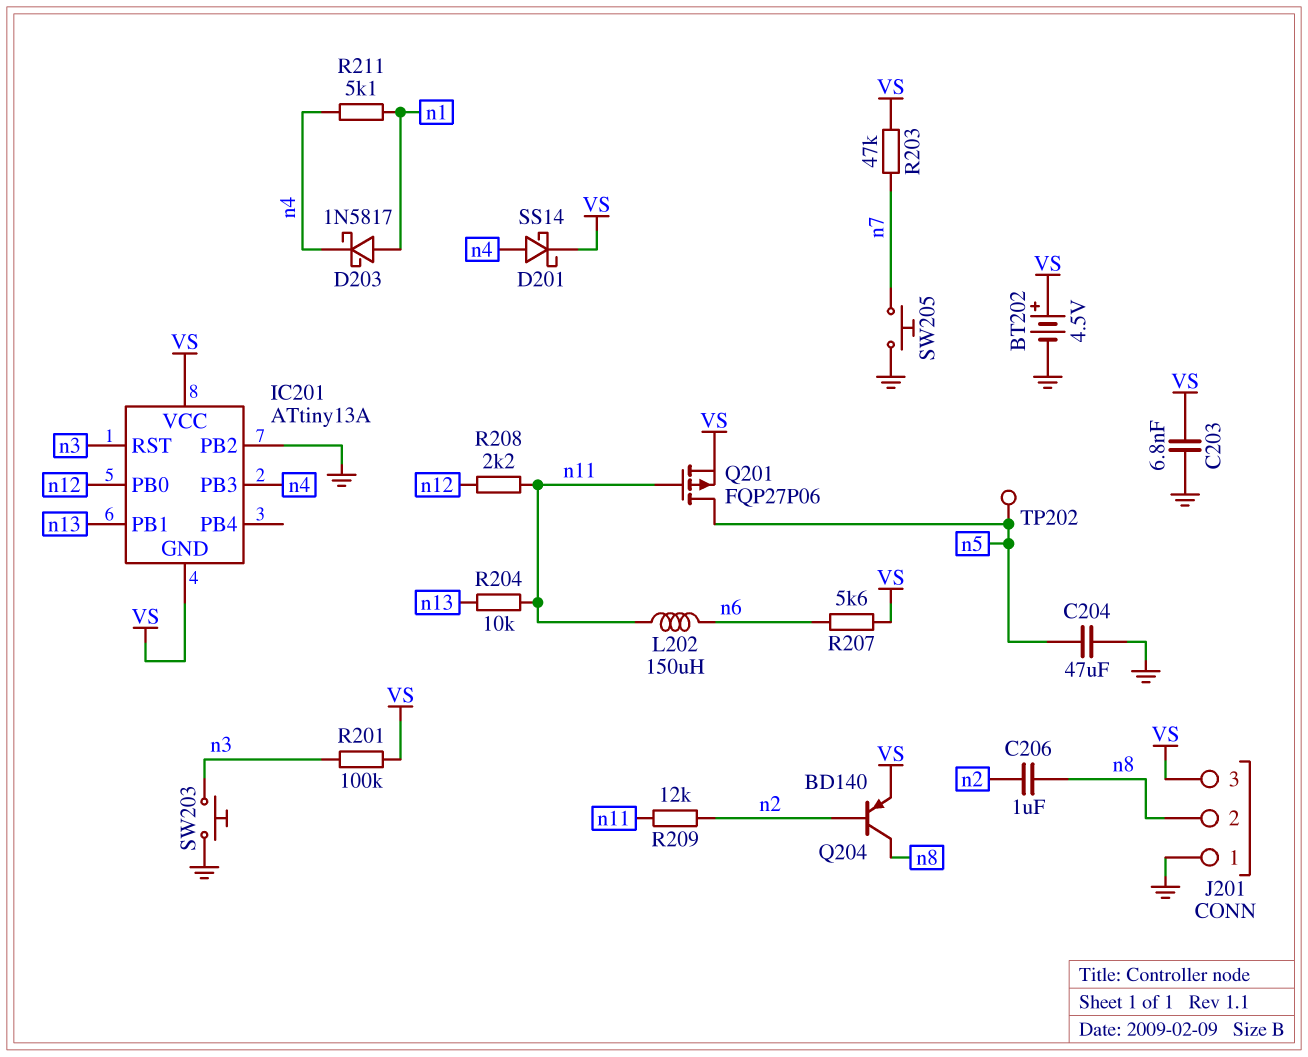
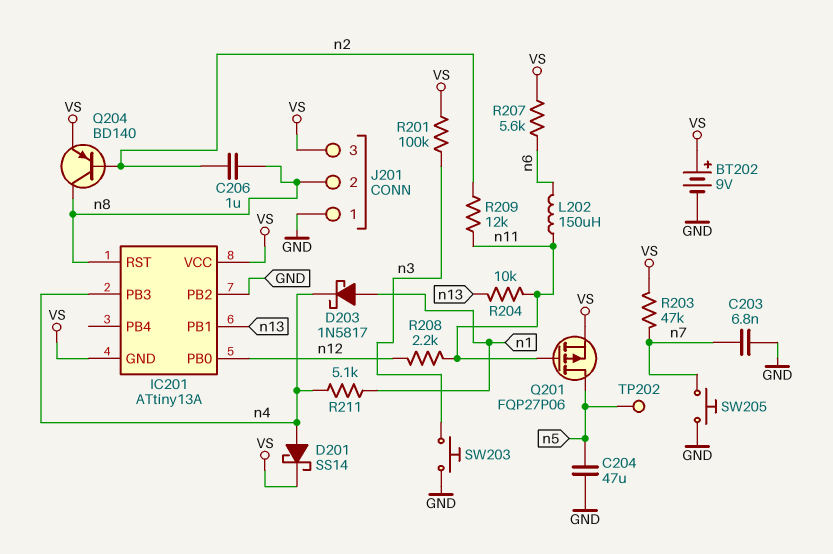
BT202: 4.5V (plus VS, minus GND) -> 9V (plus VS, minus GND)
C203: 6.8nF (GND, VS) -> 6.8nF (GND, n7)
IC201 pin RST: n3 -> n8

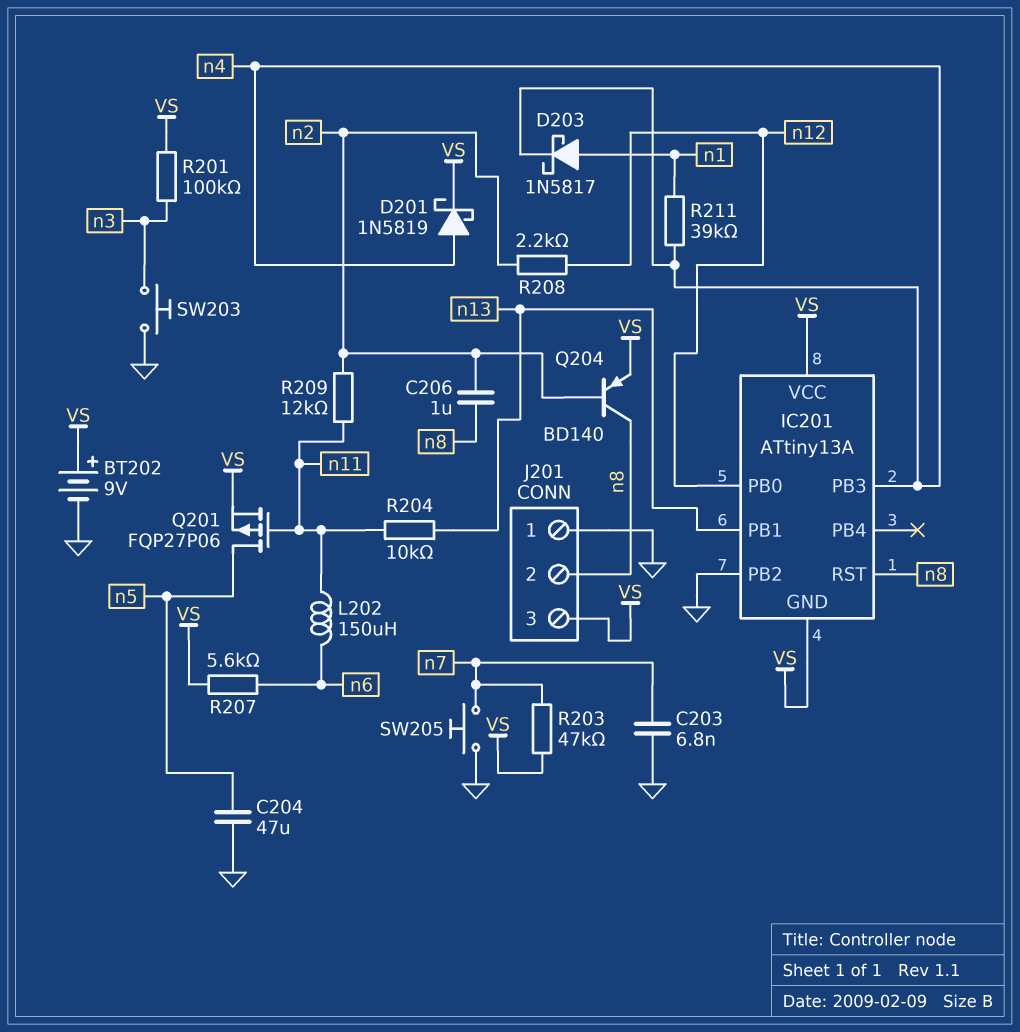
D201: schottky SS14 (A n4, K VS) -> schottky 1N5819 (A n4, K VS)
R208: 2.2k (n11, n12) -> 2.2k (n2, n12)
R211: 5.1k (n1, n4) -> 39k (n1, n4)
TP202: test point (n5) -> none

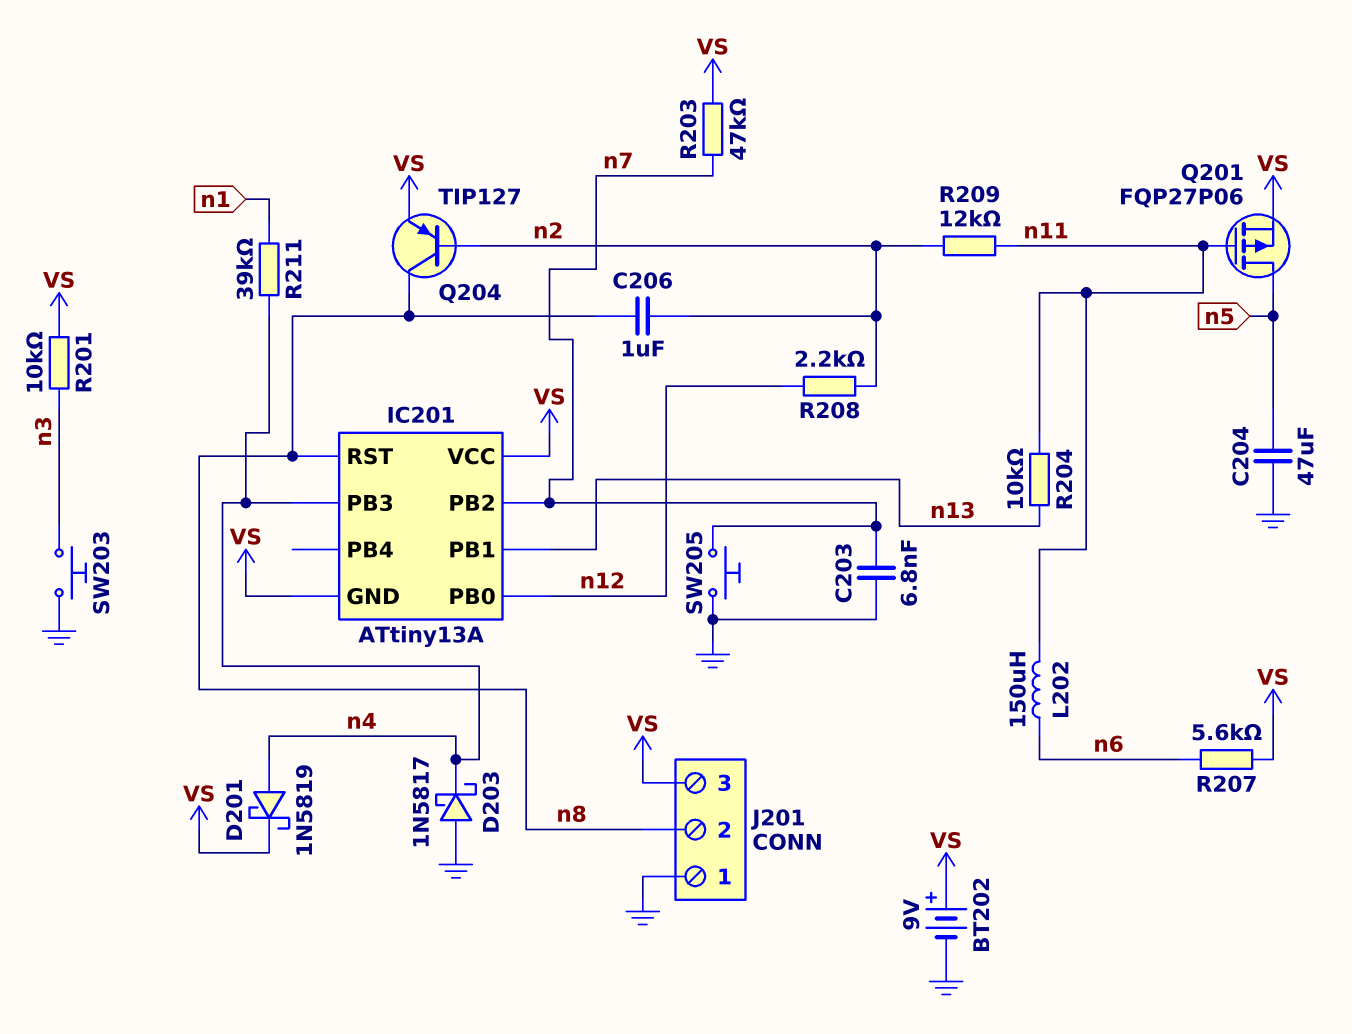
D203: schottky 1N5817 (A n1, K n4) -> schottky 1N5817 (A GND, K n4)
IC201 pin PB2: GND -> n7
Q204: PNP BD140 (B n2, C n8, E VS) -> PNP TIP127 (B n2, C n8, E VS)
R201: 100k (VS, n3) -> 10k (VS, n3)

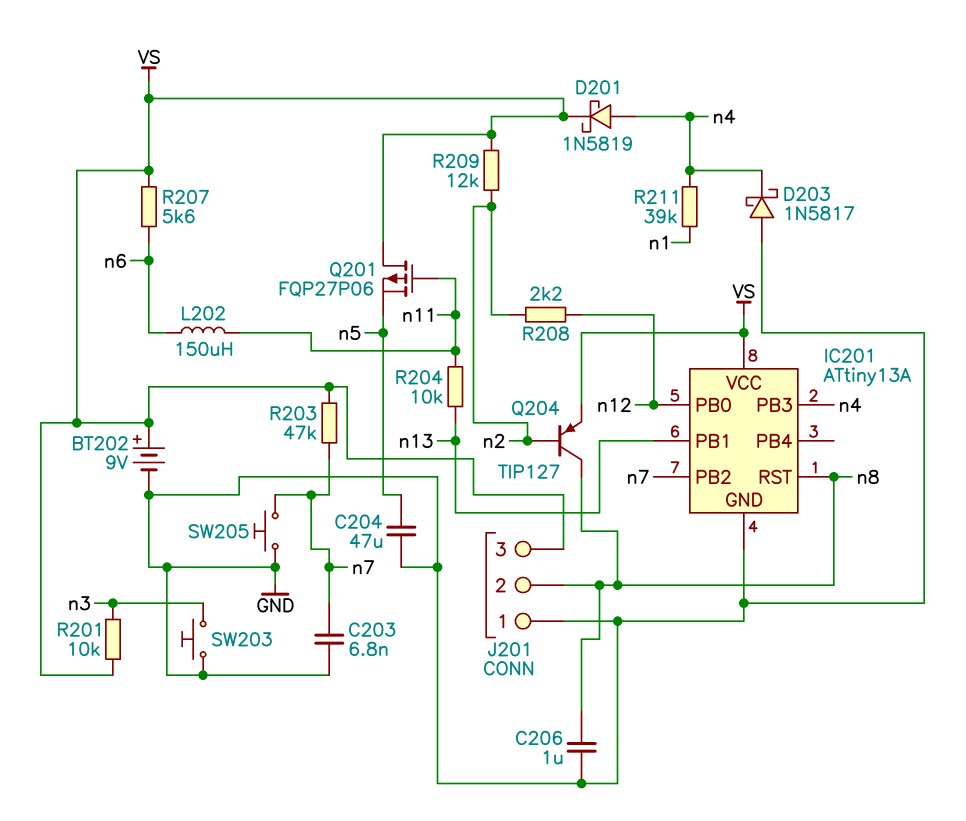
C206: 1uF (n2, n8) -> 1uF (GND, n8)
IC201 pin GND: VS -> GND
Q201: PMOS FQP27P06 (G n11, D n5, S VS) -> PMOS FQP27P06 (G n11, D VS, S n5)
R209: 12k (n2, n11) -> 12k (VS, n2)

